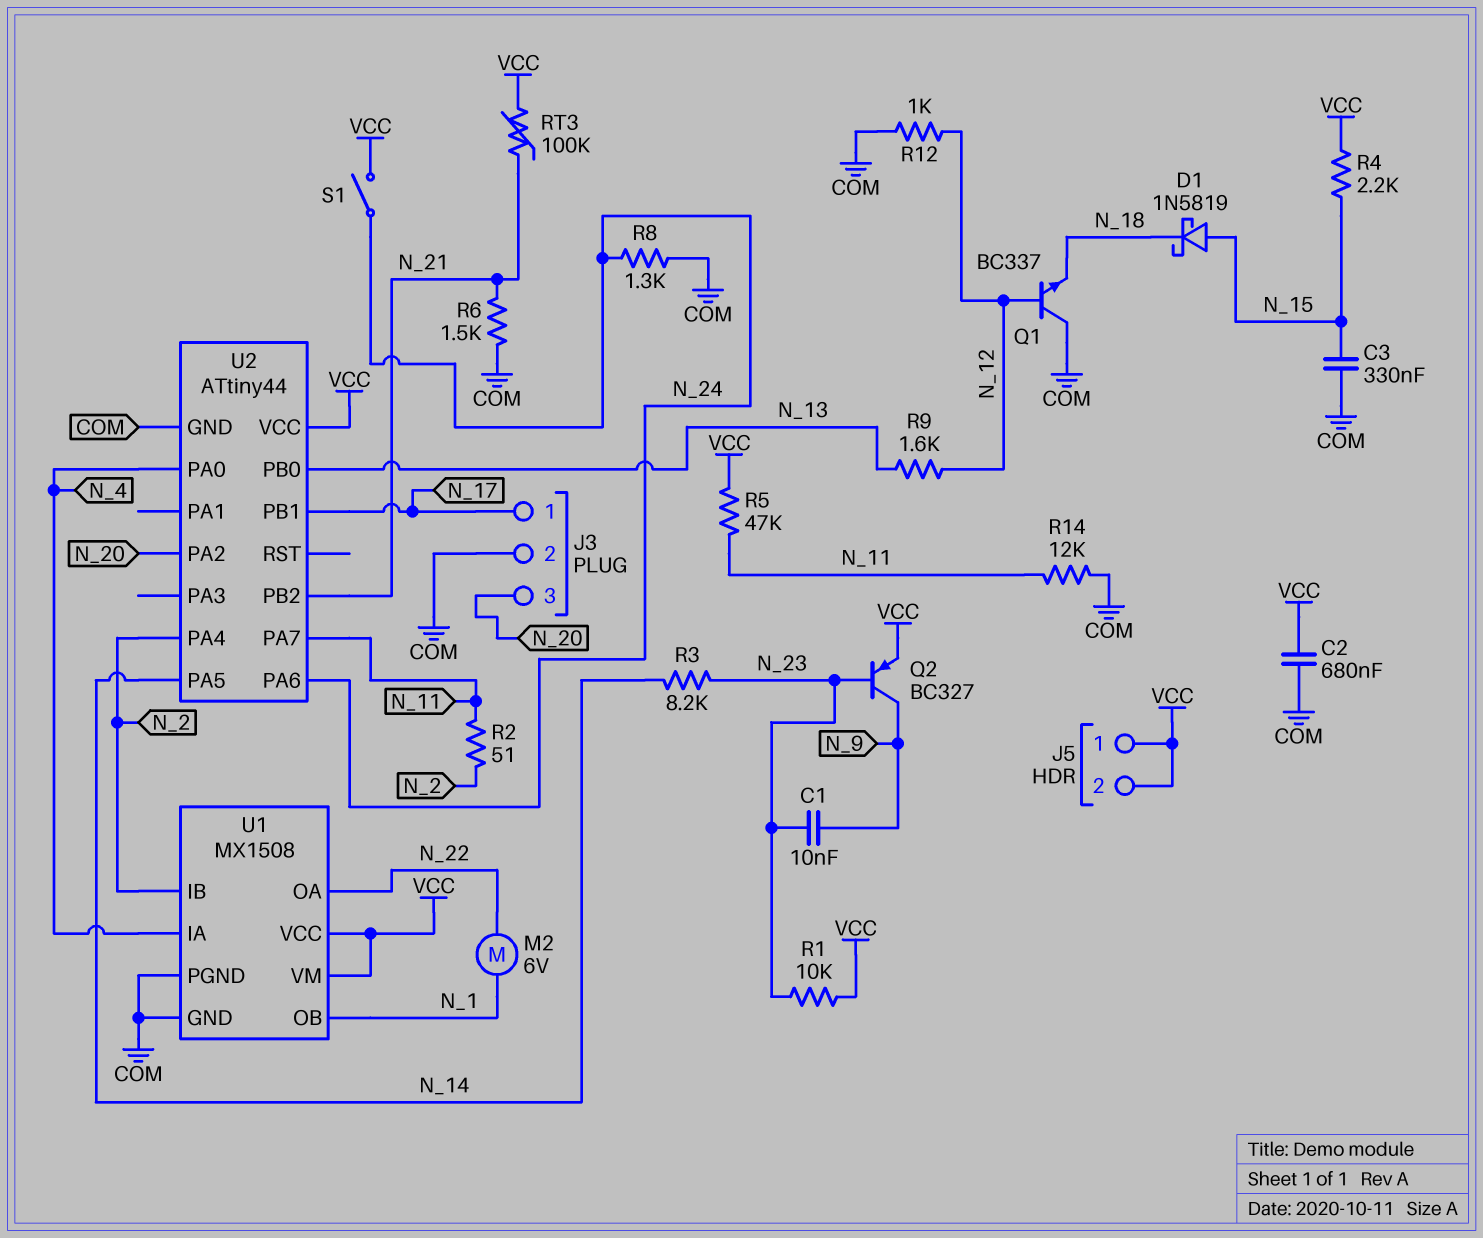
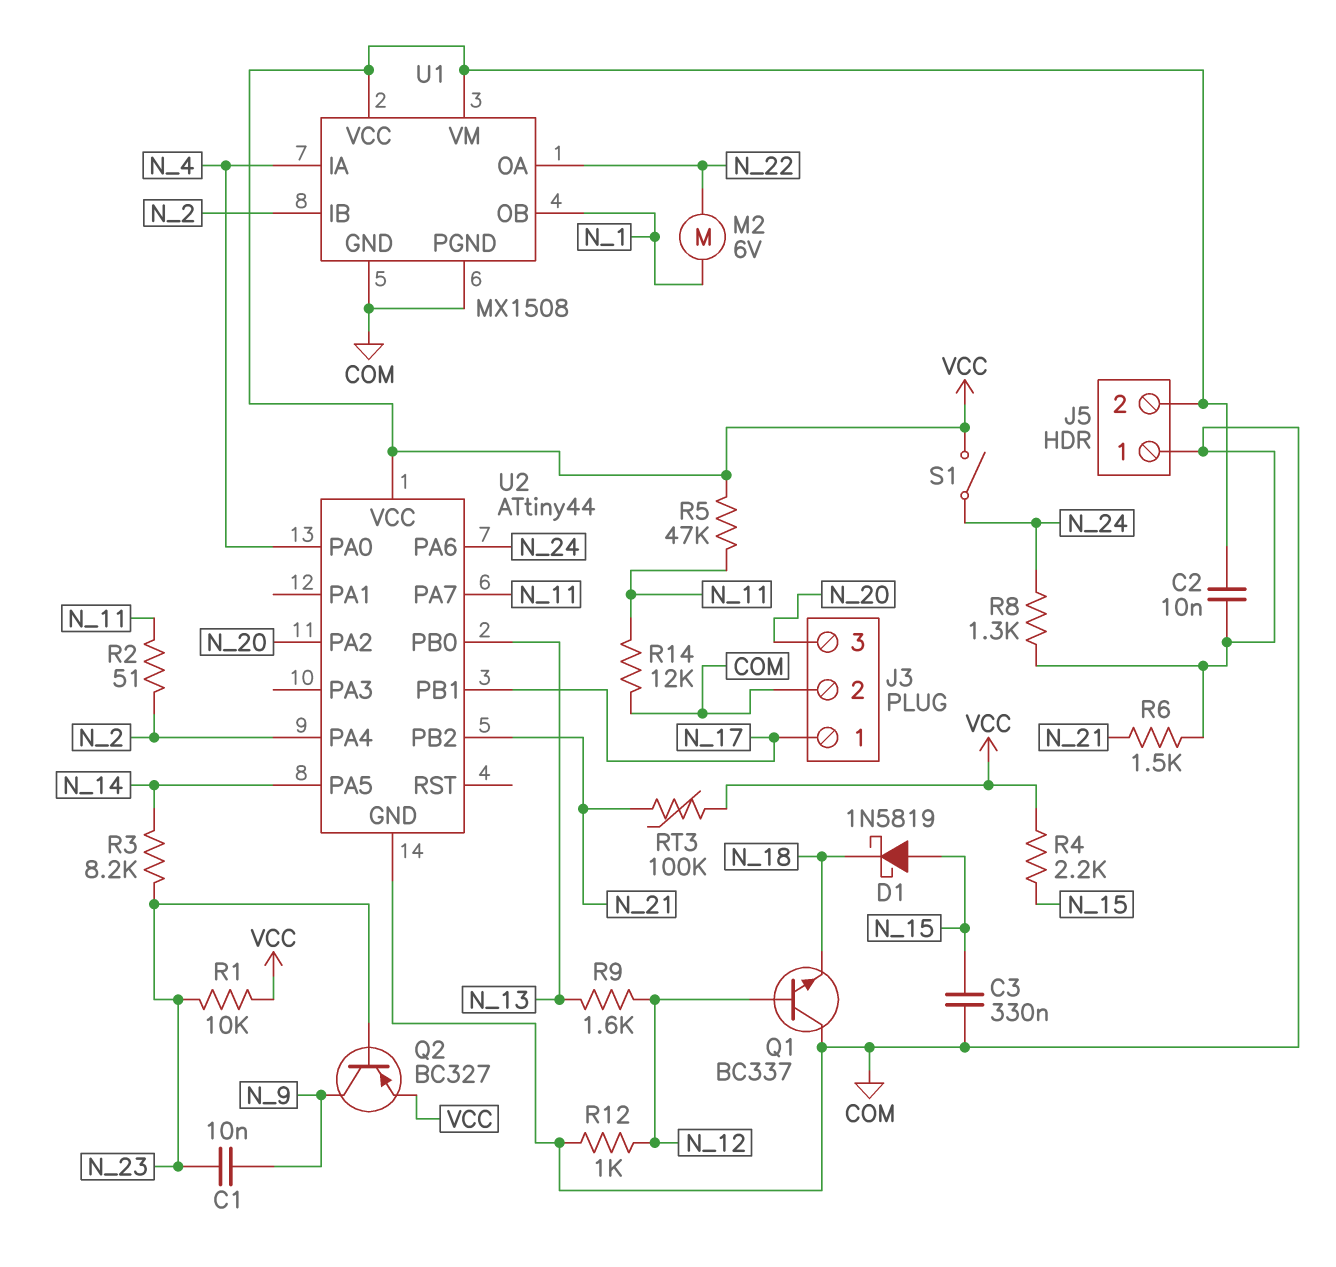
C2: 680nF (COM, VCC) -> 10nF (COM, VCC)
J5 pin 1: VCC -> COM

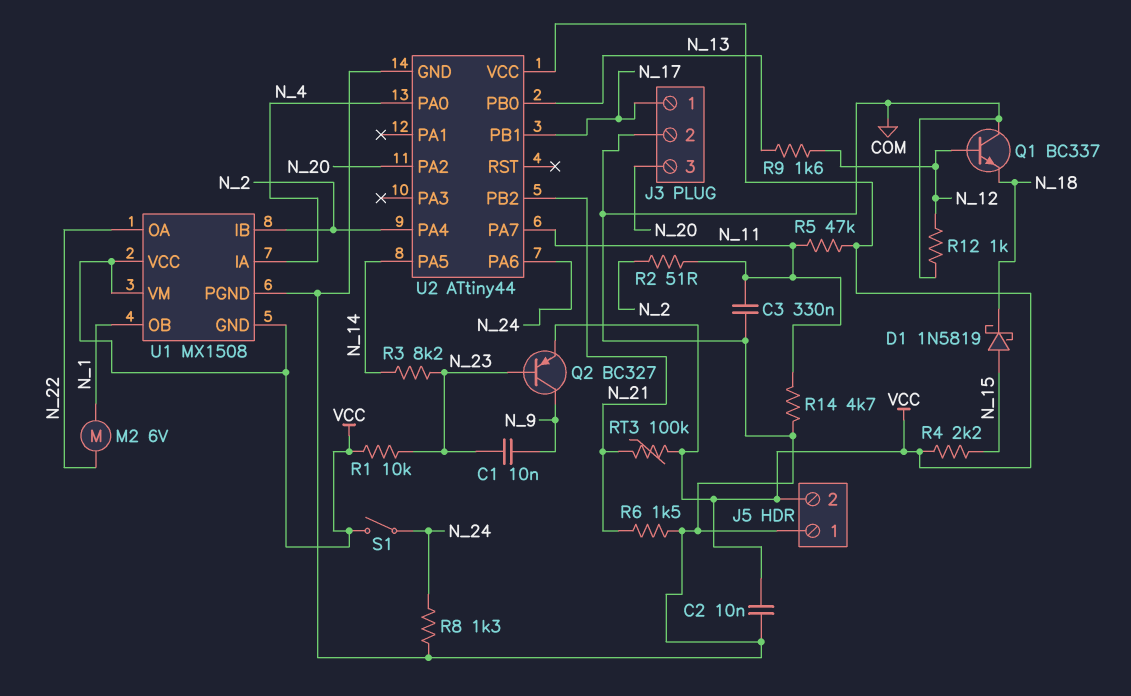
C3: 330nF (COM, N_15) -> 330nF (COM, N_11)
R14: 12k (COM, N_11) -> 4.7k (COM, N_11)
U1 pin GND: COM -> VCC

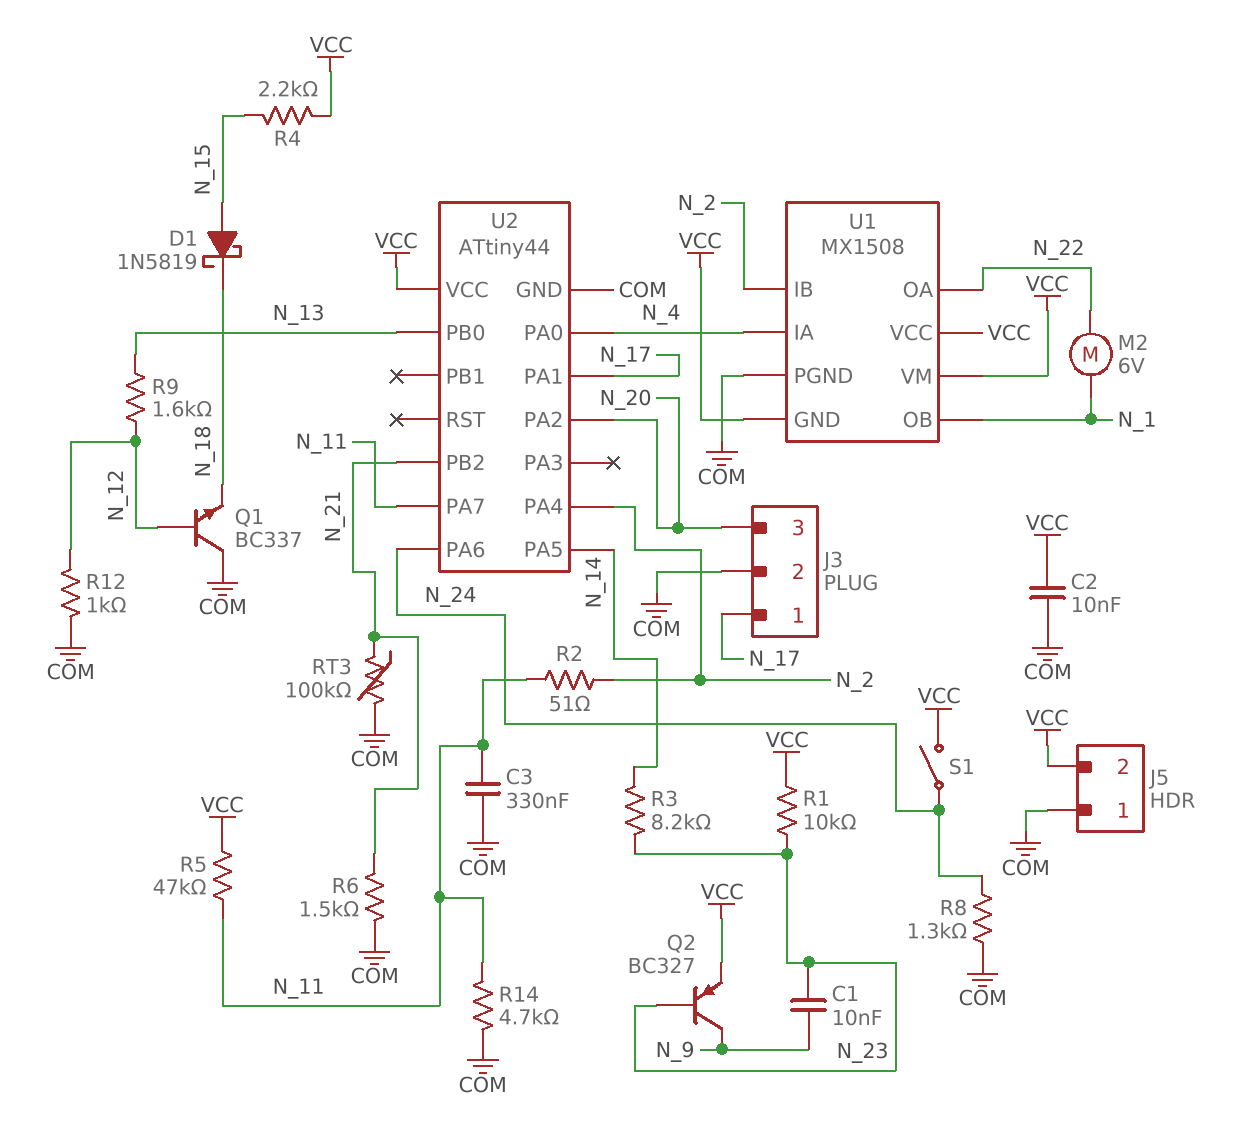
RT3: 100k (N_21, VCC) -> 100k (COM, N_21)
U2 pin PA1: none -> N_17
U2 pin PB1: N_17 -> none

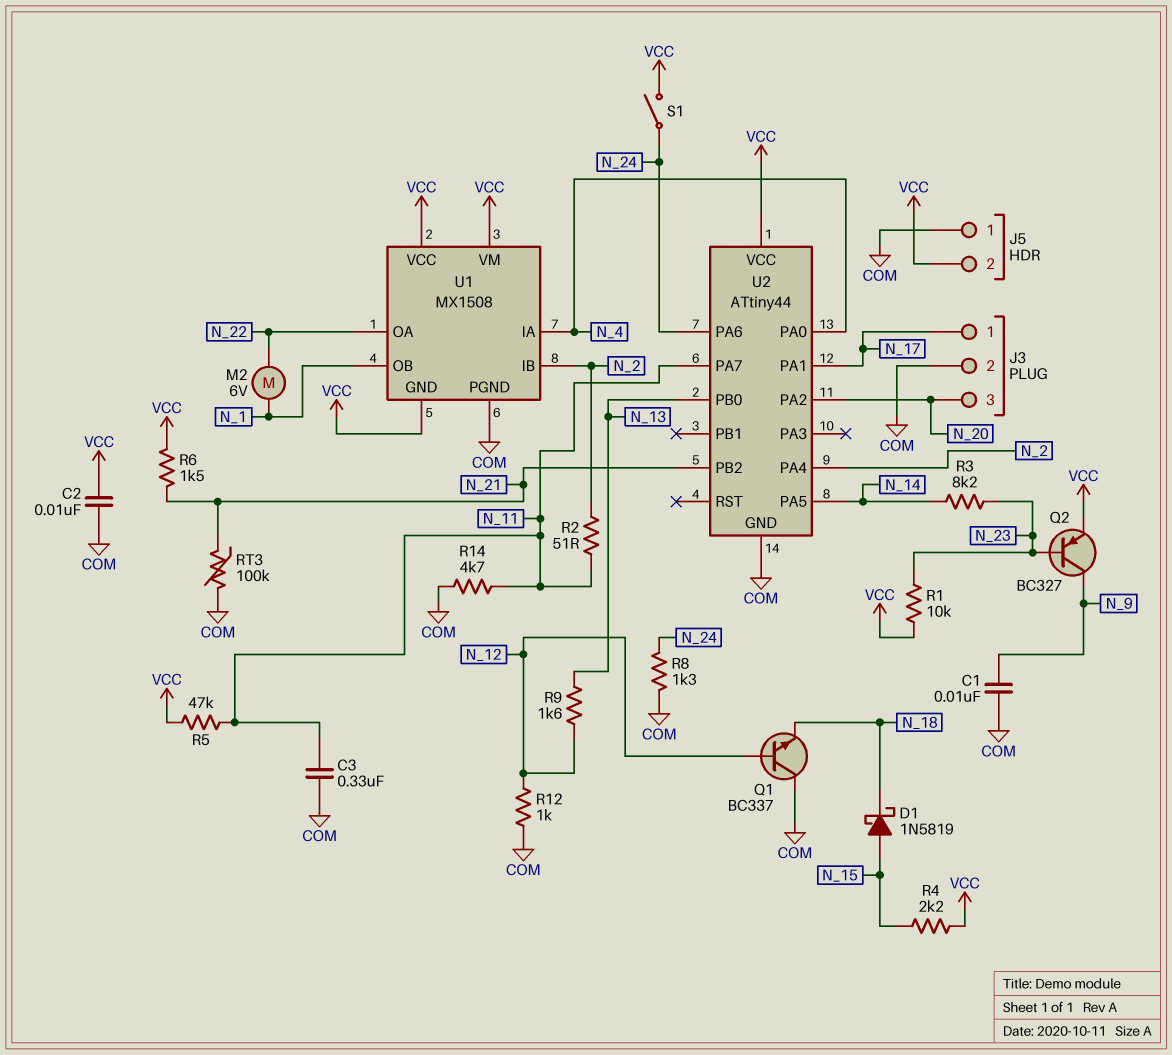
C1: 10nF (N_9, N_23) -> 10nF (COM, N_9)
R6: 1.5k (COM, N_21) -> 1.5k (N_21, VCC)

